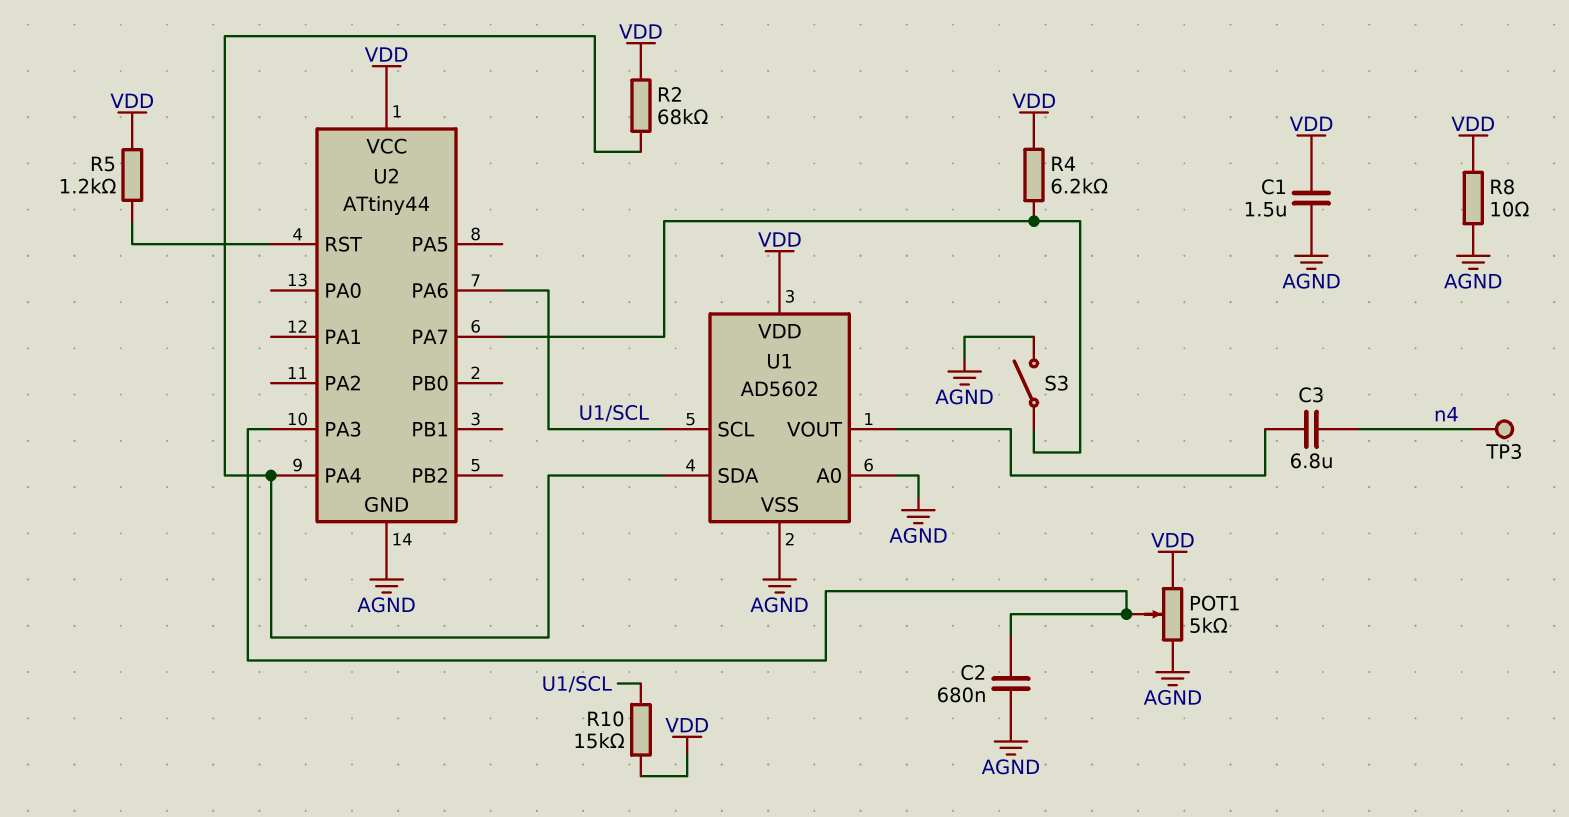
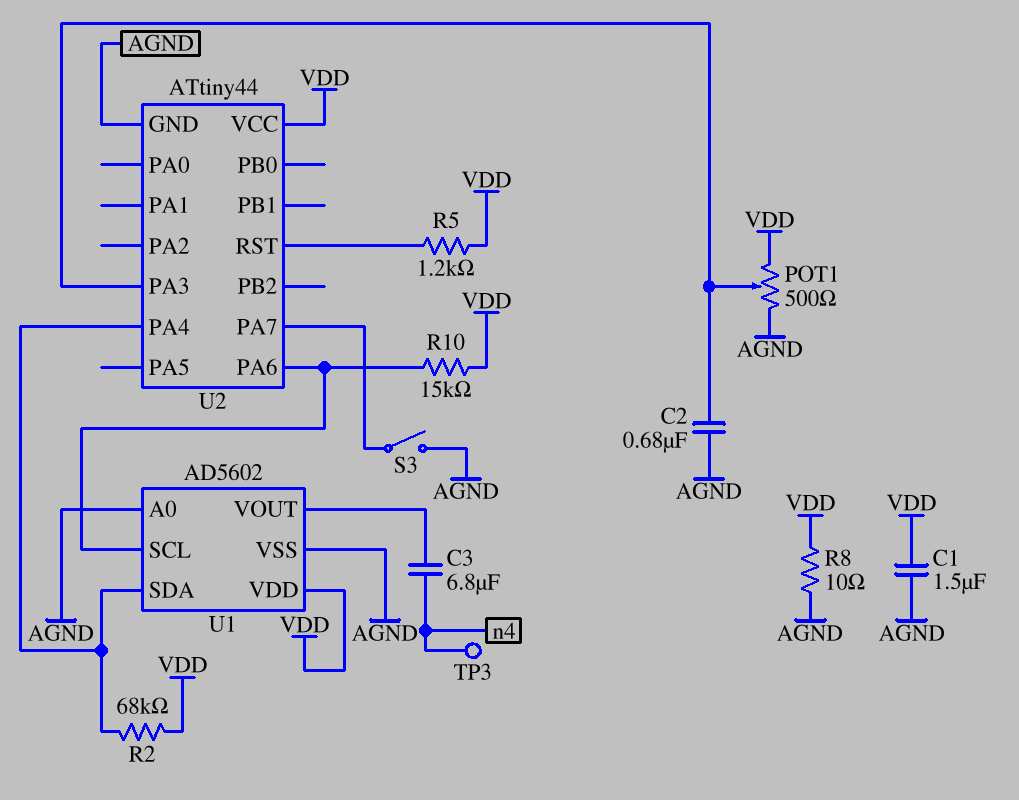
POT1: 5k (AGND, VDD, wiper U2/PA3) -> 500 (AGND, VDD, wiper U2/PA3)
R4: 6.2k (U2/PA7, VDD) -> none

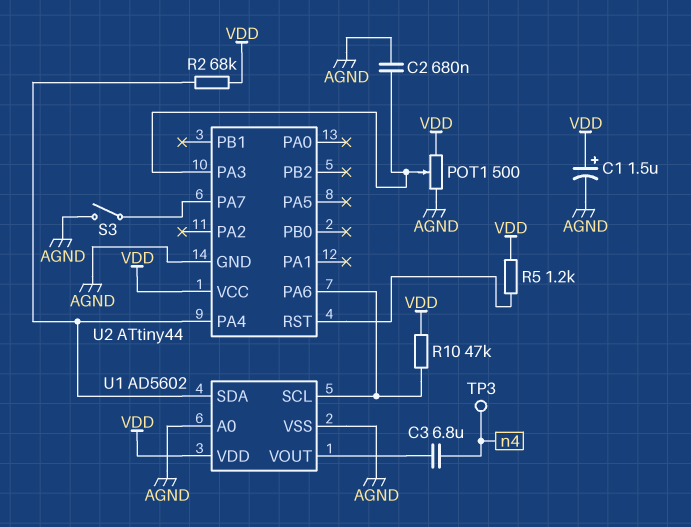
C1: 1.5uF (AGND, VDD) -> 1.5uF (plus VDD, minus AGND)
R8: 10 (AGND, VDD) -> none
R10: 15k (U1/SCL, VDD) -> 47k (U1/SCL, VDD)

